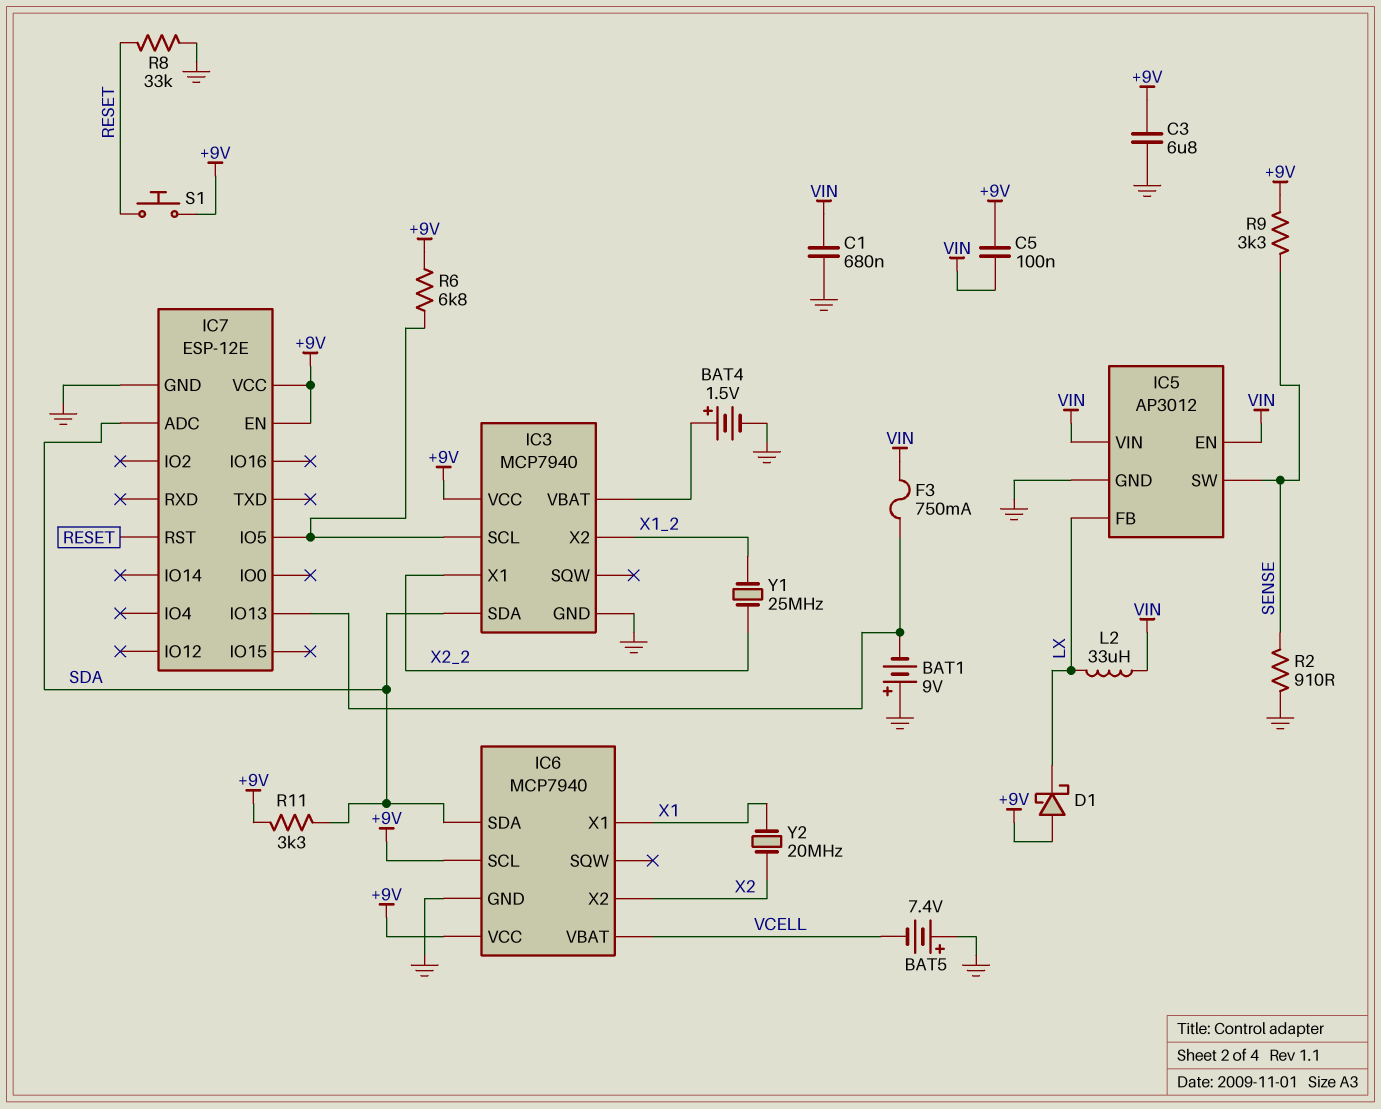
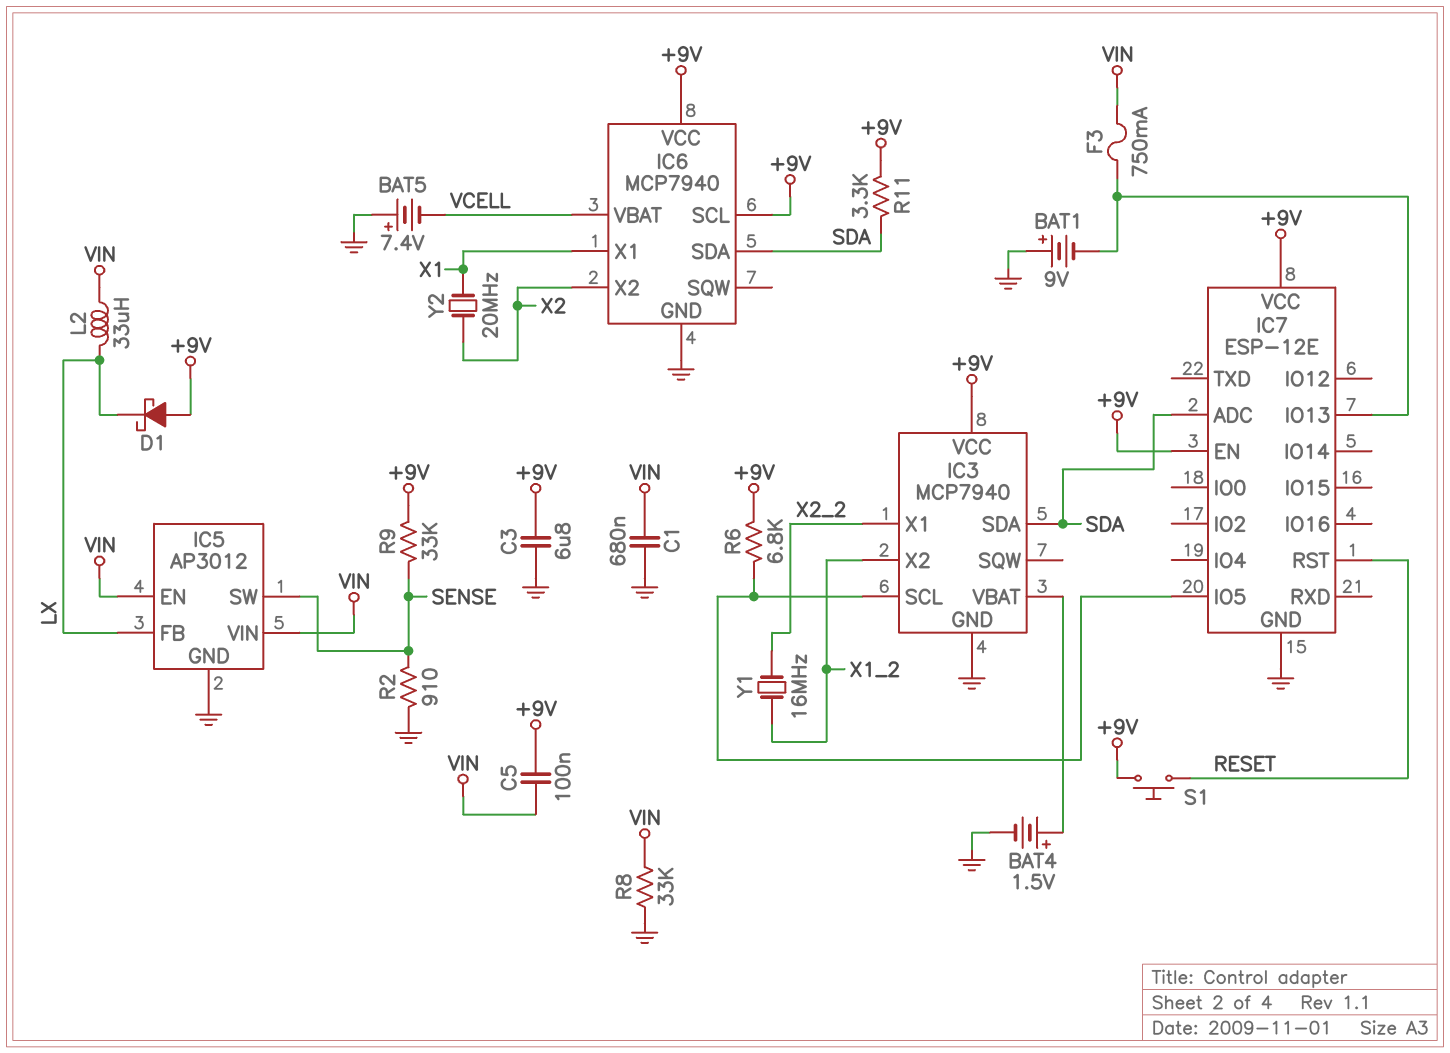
R8: 33k (GND, RESET) -> 33k (GND, VIN)
R9: 3.3k (+9V, SENSE) -> 33k (+9V, SENSE)
Y1: 25MHz (X1_2, X2_2) -> 16MHz (X1_2, X2_2)

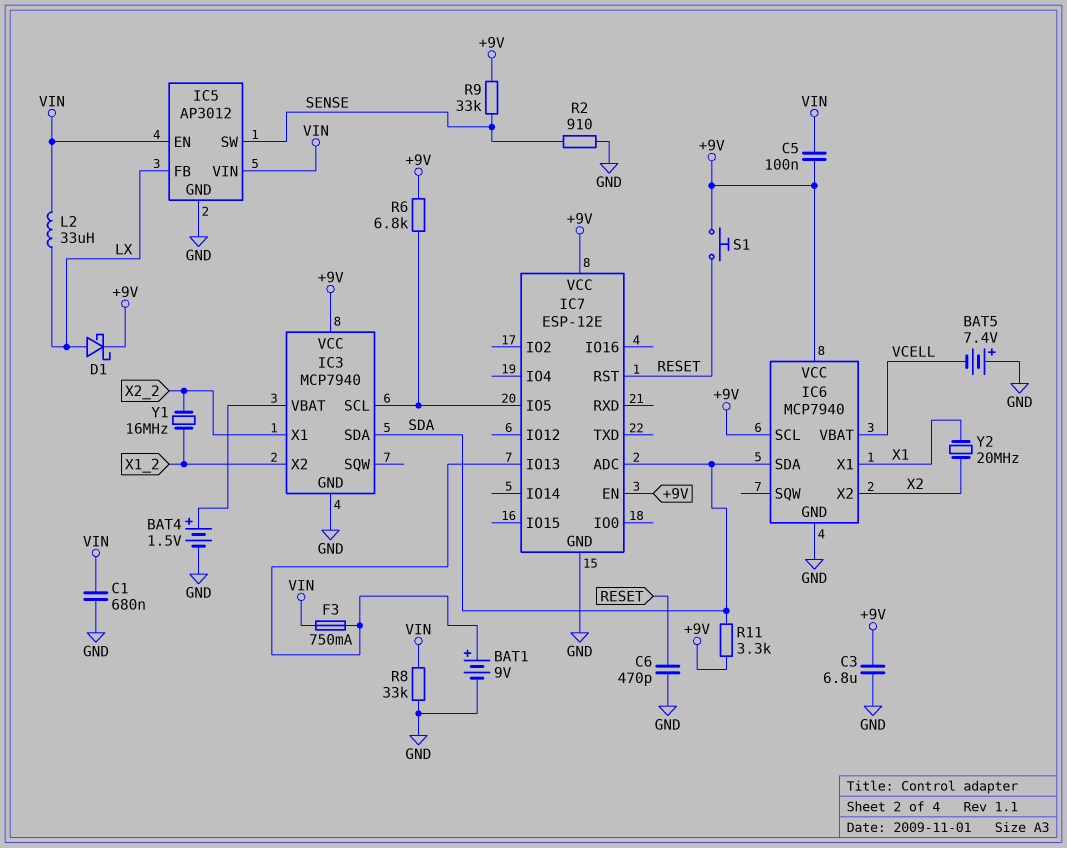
BAT1: 9V (plus GND, minus IC7/IO13) -> 9V (plus IC7/IO13, minus GND)
C6: none -> 470pF (GND, RESET)
D1: schottky (A +9V, K LX) -> schottky (A LX, K +9V)

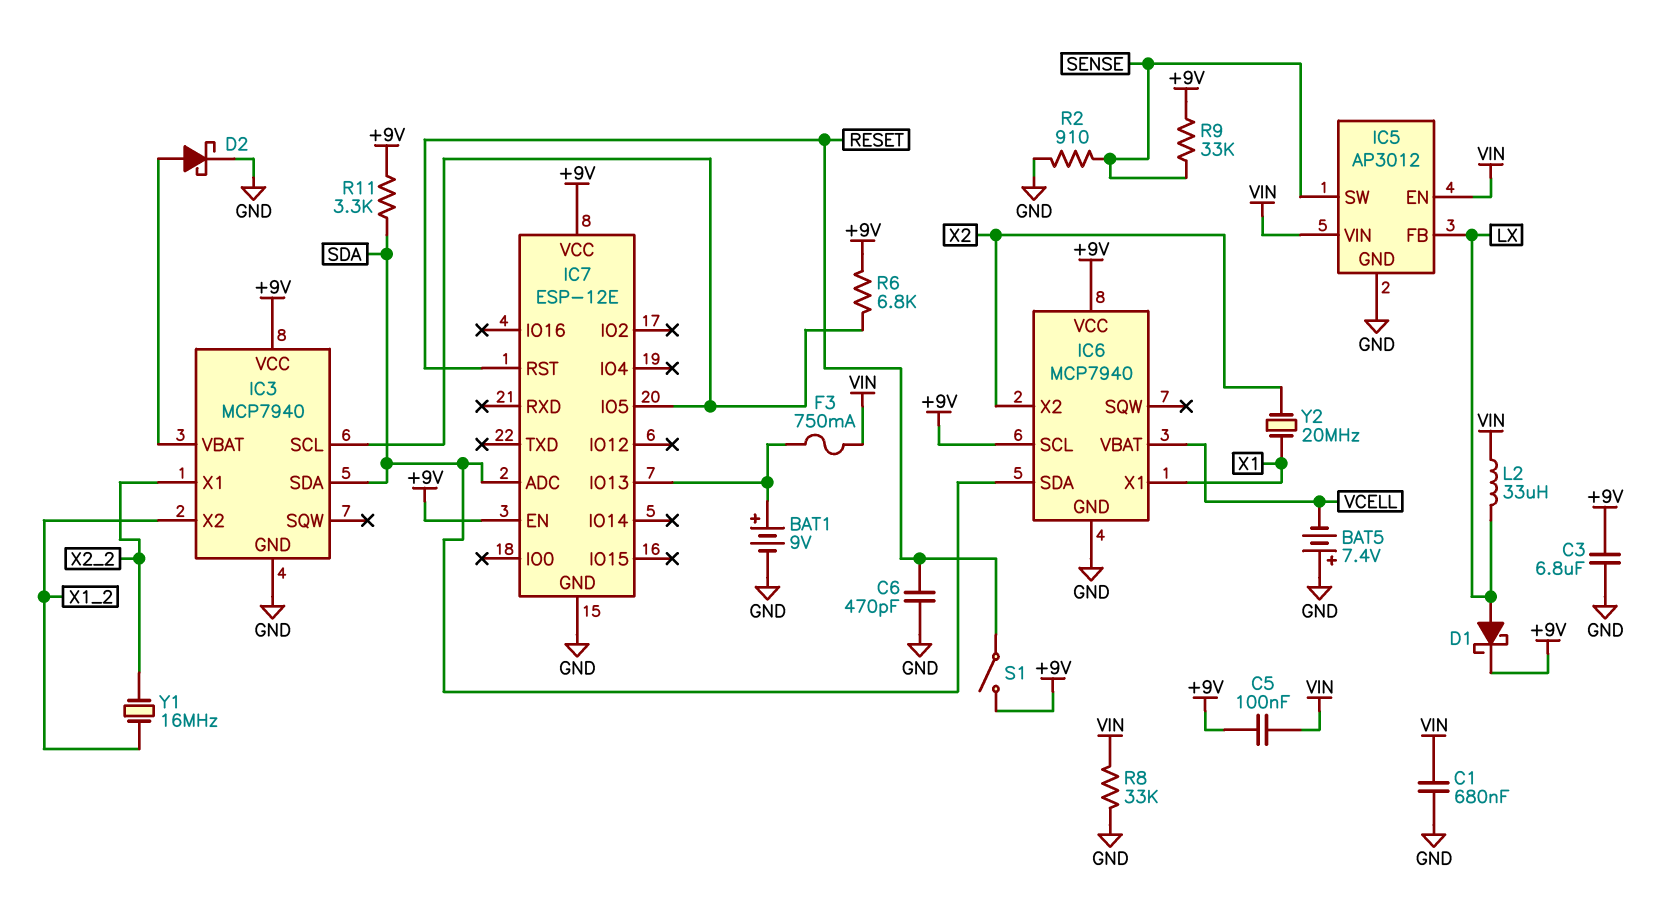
BAT4: 1.5V (plus IC3/VBAT, minus GND) -> none
D2: none -> schottky (A IC3/VBAT, K GND)
S1: button (+9V, RESET) -> switch (+9V, RESET)

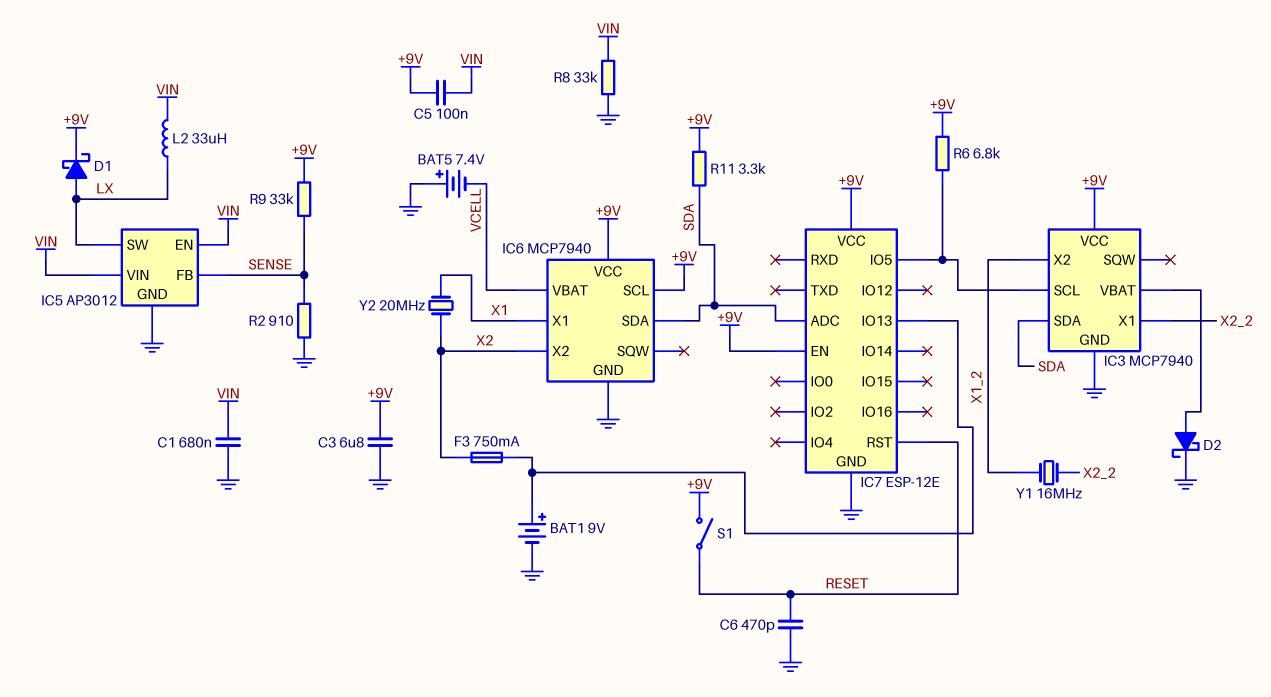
F3: 750mA (IC7/IO13, VIN) -> 750mA (IC7/IO13, X2)
IC5 pin FB: LX -> SENSE
IC5 pin SW: SENSE -> LX

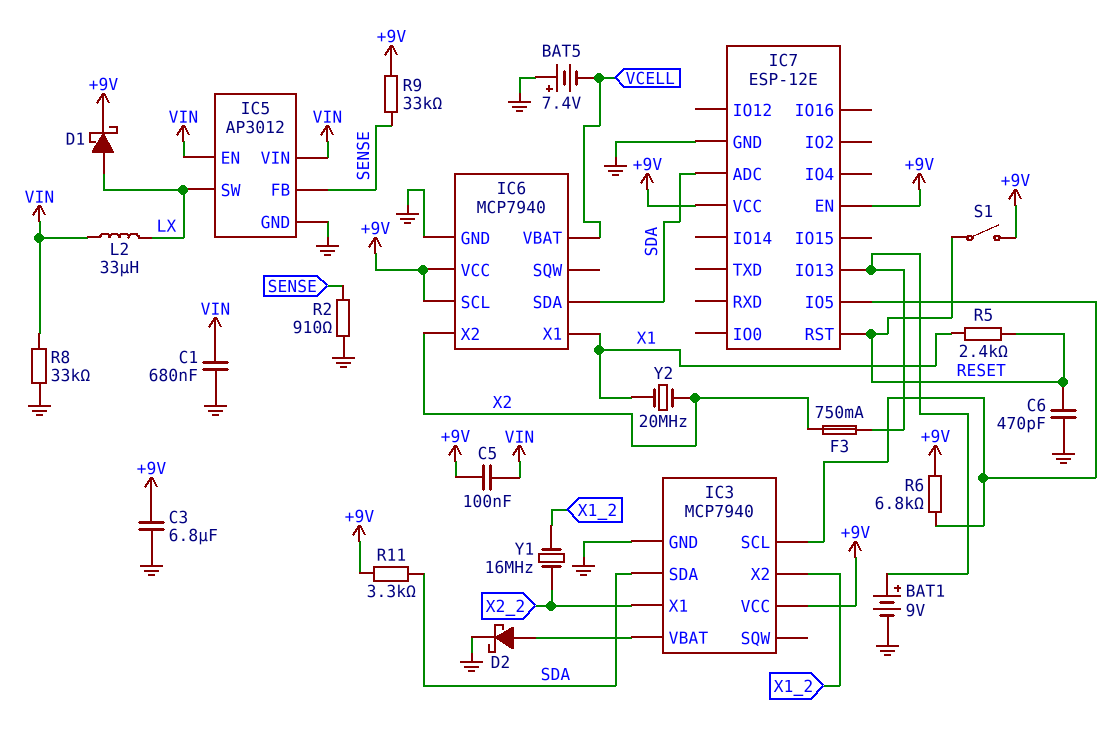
R5: none -> 2.4k (RESET, X1)

